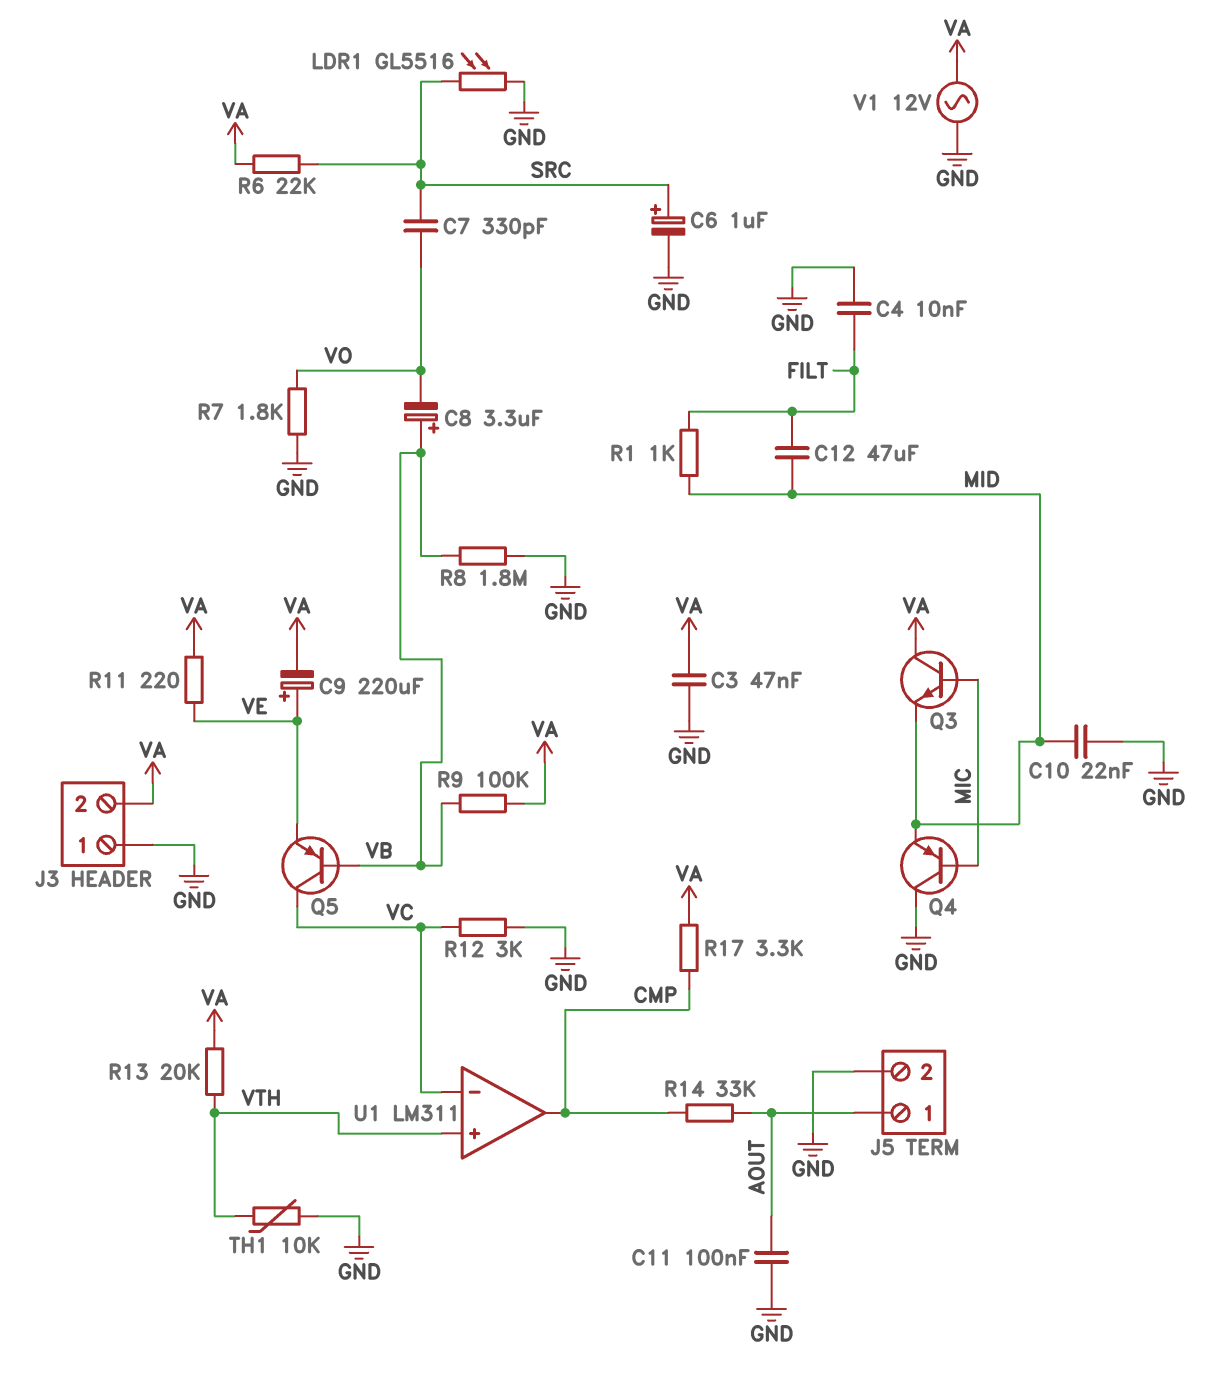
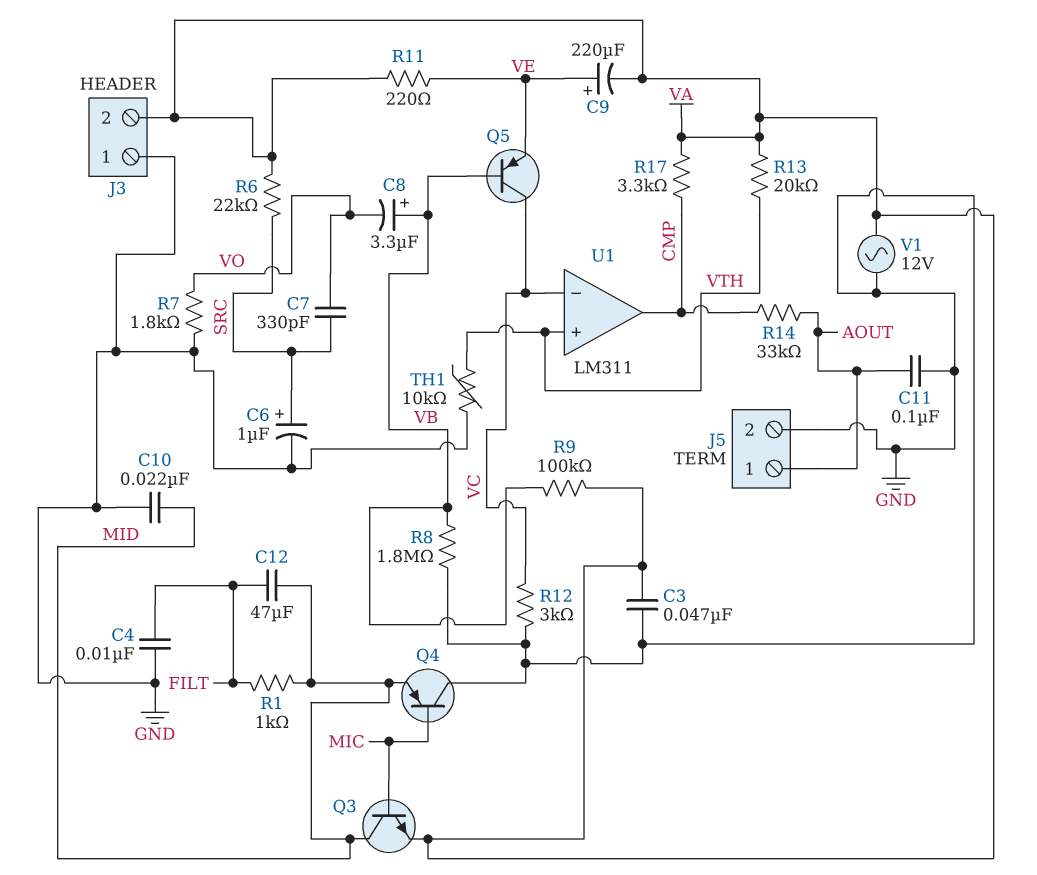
LDR1: GL5516 (GND, SRC) -> none
Q3: NPN (B MIC, C VA, E MID) -> NPN (B MIC, C MID, E VA)

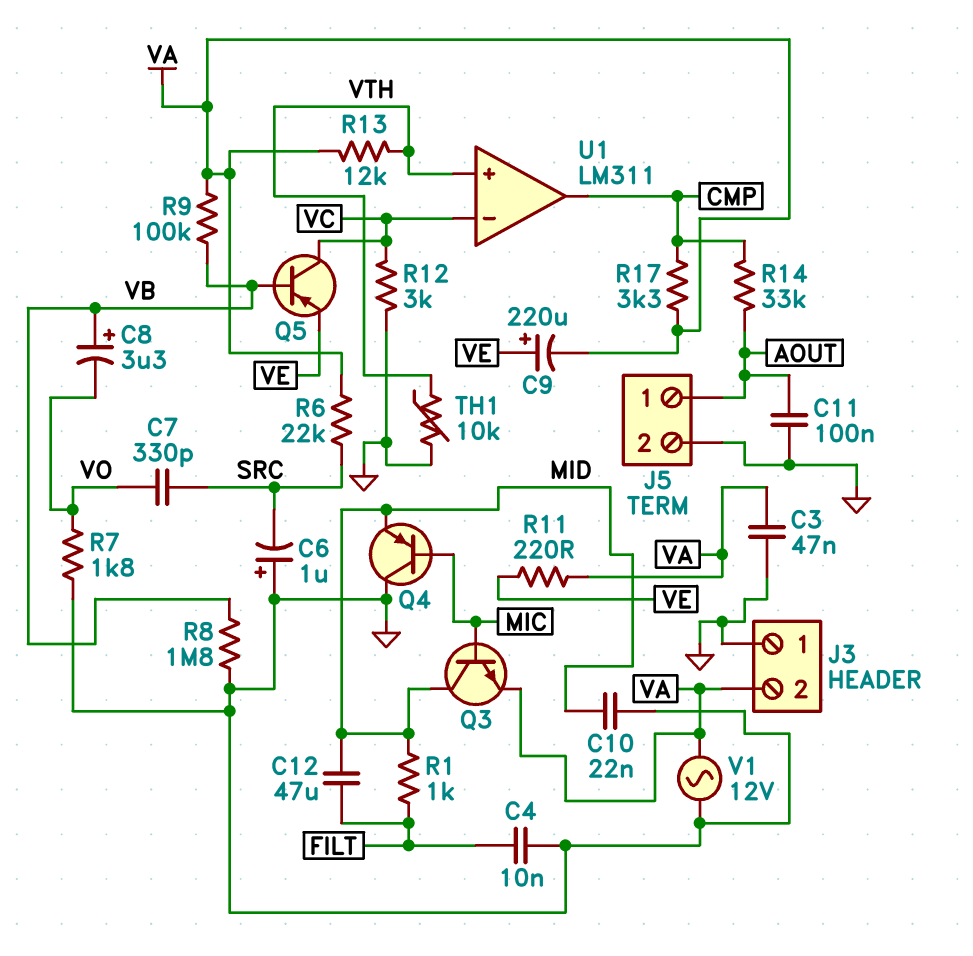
C6: 1uF (plus SRC, minus GND) -> 1uF (plus GND, minus SRC)
R13: 20k (VA, VTH) -> 12k (VA, VTH)

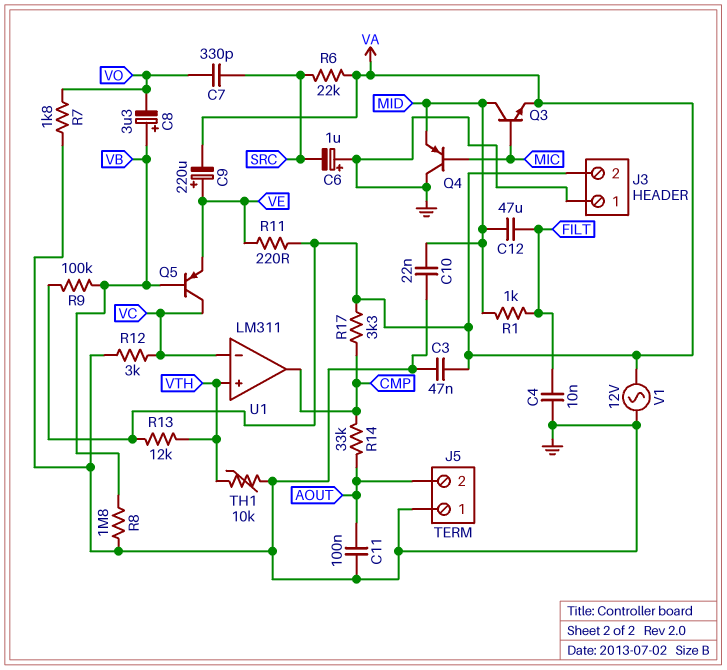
J5 pin 1: AOUT -> GND
J5 pin 2: GND -> AOUT

